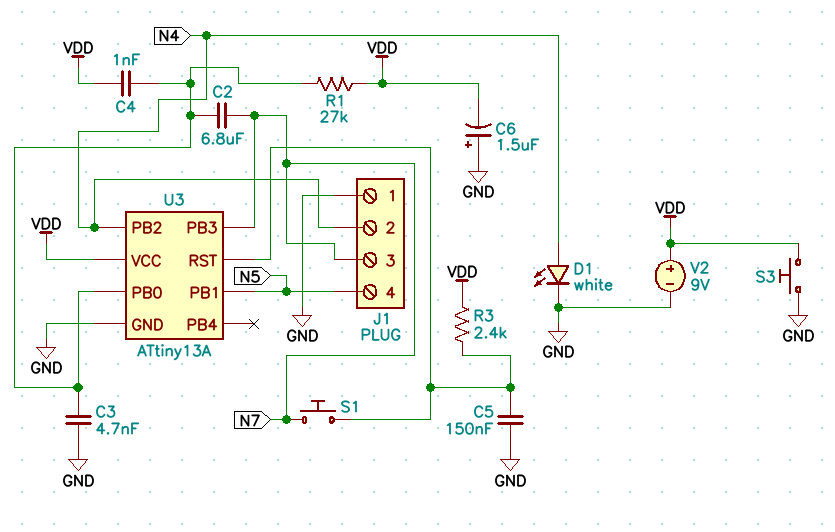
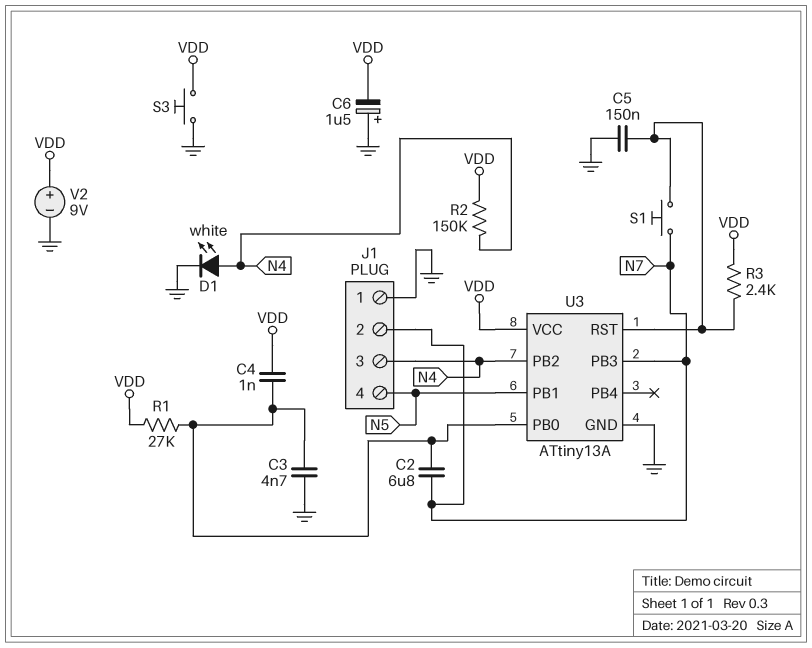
J1 pin 2: N4 -> N7
J1 pin 3: N7 -> N4
R2: none -> 150k (N4, VDD)

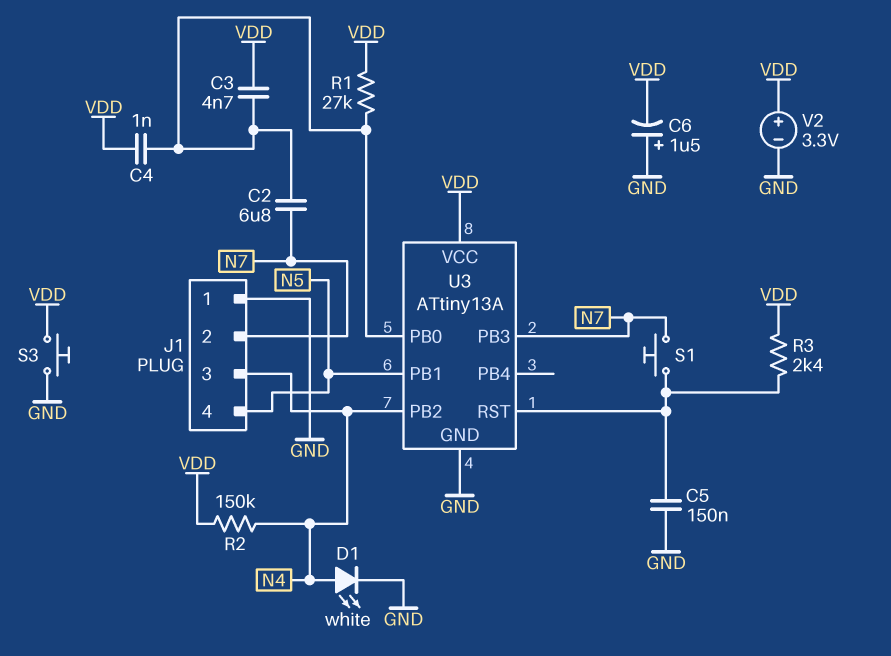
C3: 4.7nF (GND, U3/PB0) -> 4.7nF (U3/PB0, VDD)
V2: 9V (plus VDD, minus GND) -> 3.3V (plus VDD, minus GND)

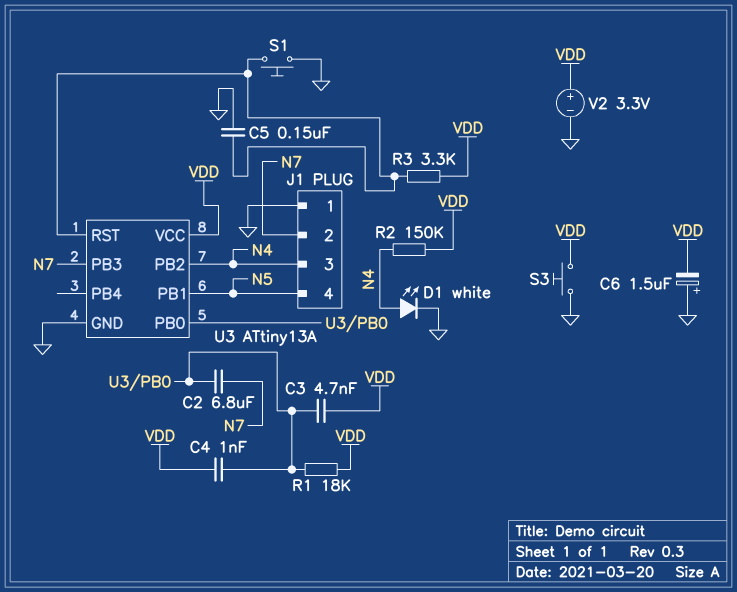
R1: 27k (U3/PB0, VDD) -> 18k (U3/PB0, VDD)
R3: 2.4k (U3/RST, VDD) -> 3.3k (U3/RST, VDD)
S1: button (N7, U3/RST) -> button (GND, U3/RST)

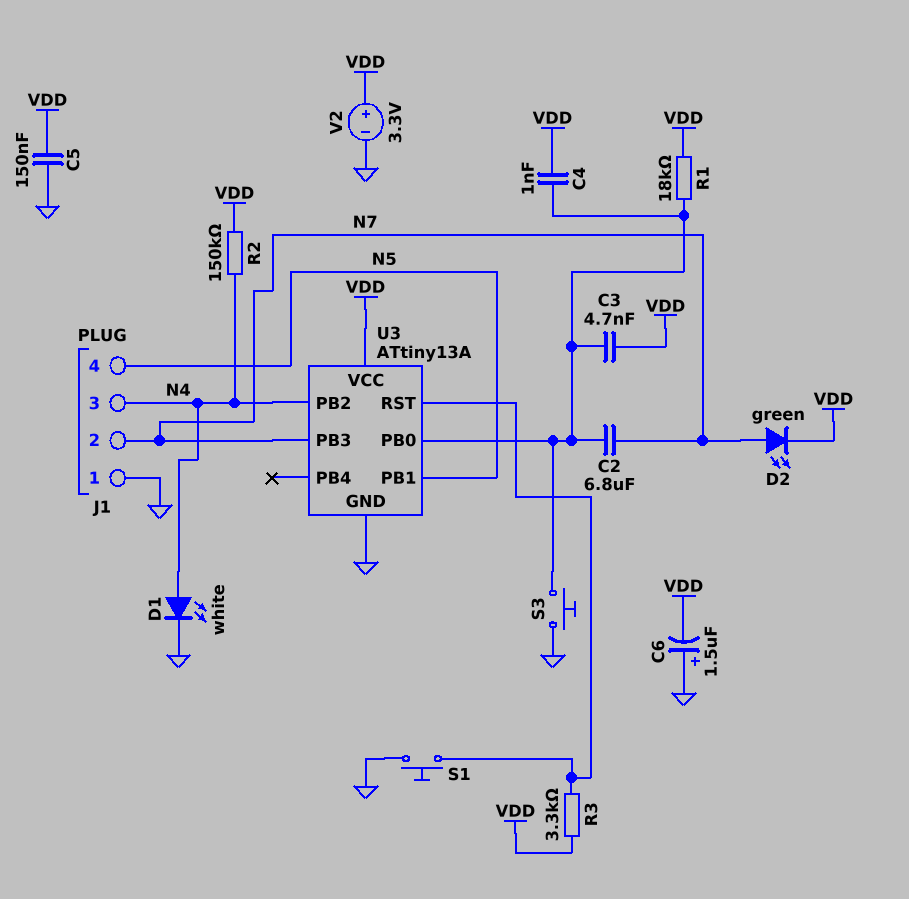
C5: 150nF (GND, U3/RST) -> 150nF (GND, VDD)
D2: none -> LED green (A N7, K VDD)
S3: button (GND, VDD) -> button (GND, U3/PB0)

